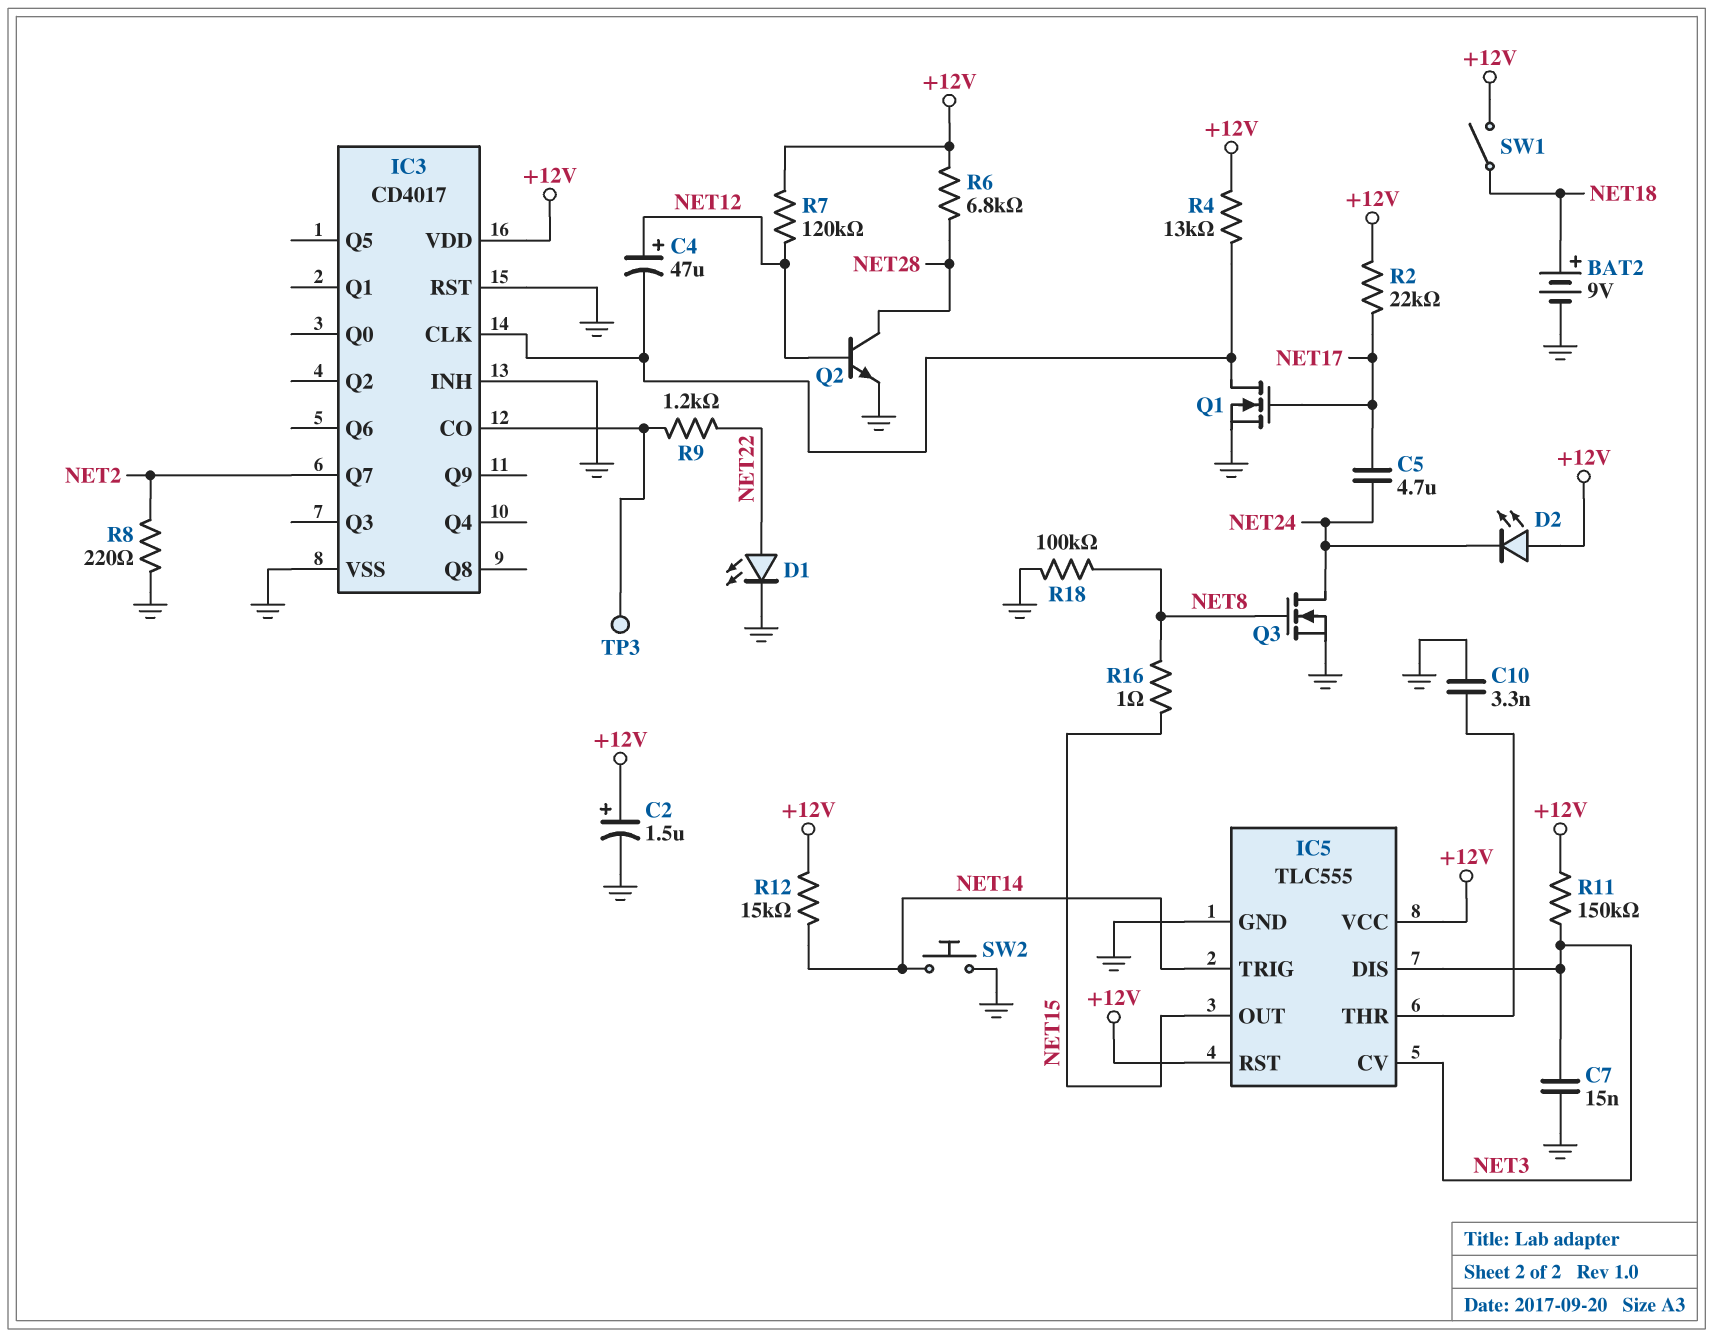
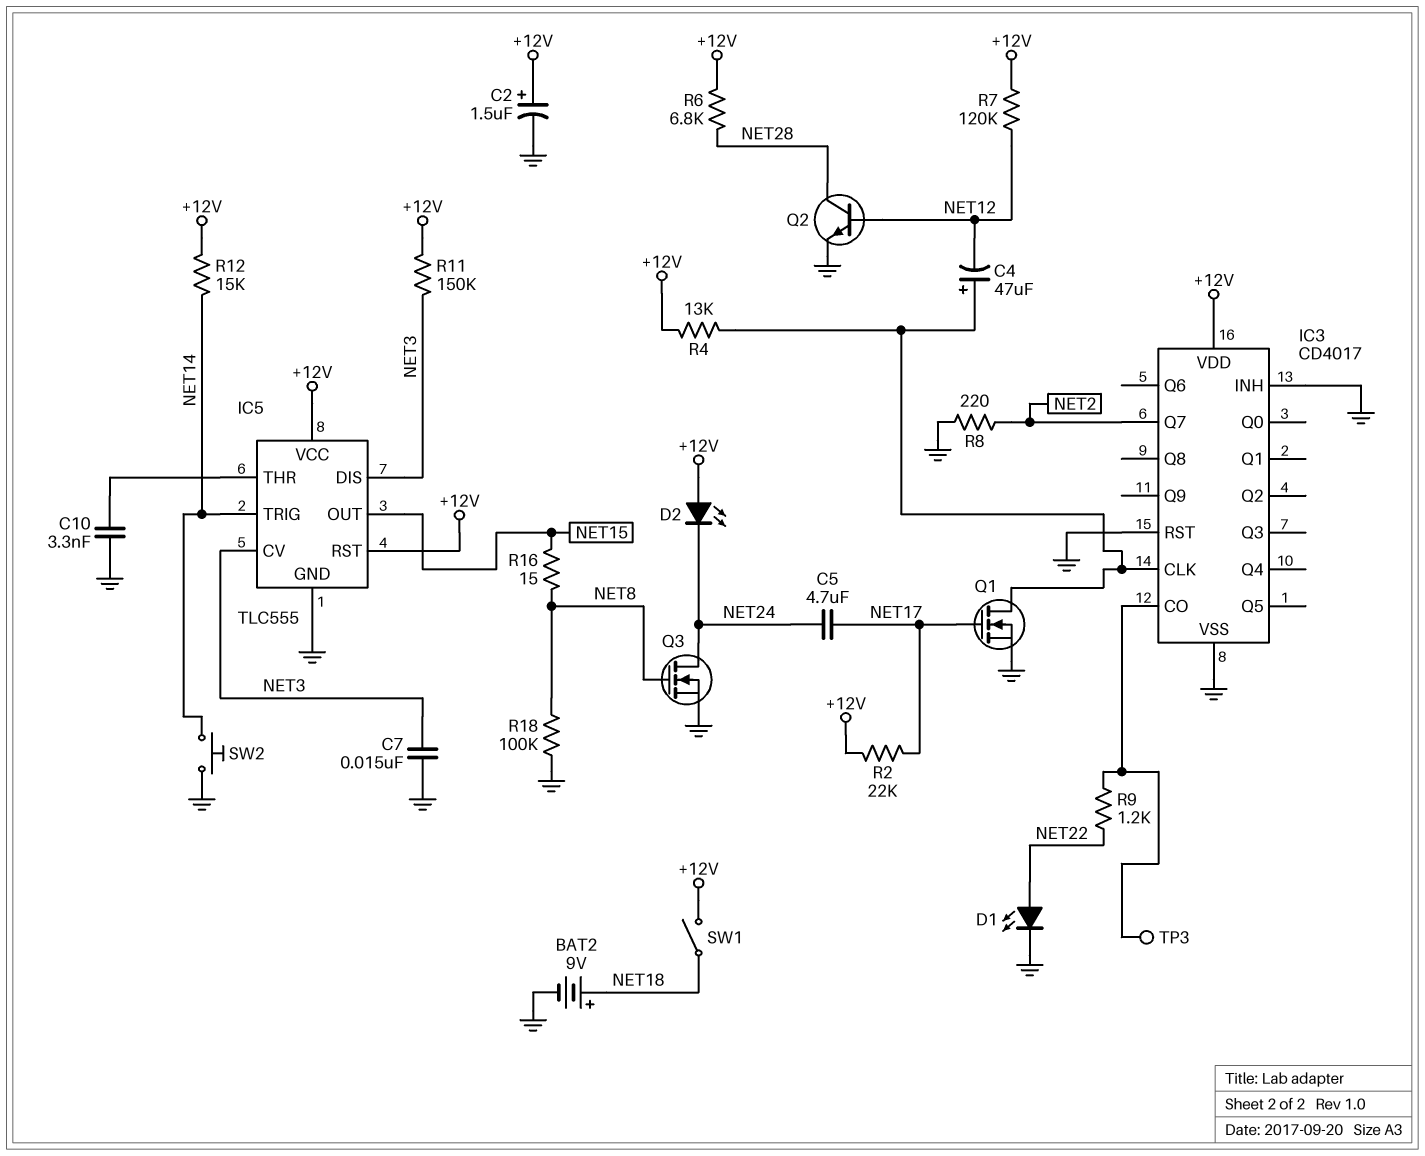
C4: 47uF (plus NET12, minus IC3/CLK) -> 47uF (plus IC3/CLK, minus NET12)
R16: 1 (NET8, NET15) -> 15 (NET8, NET15)

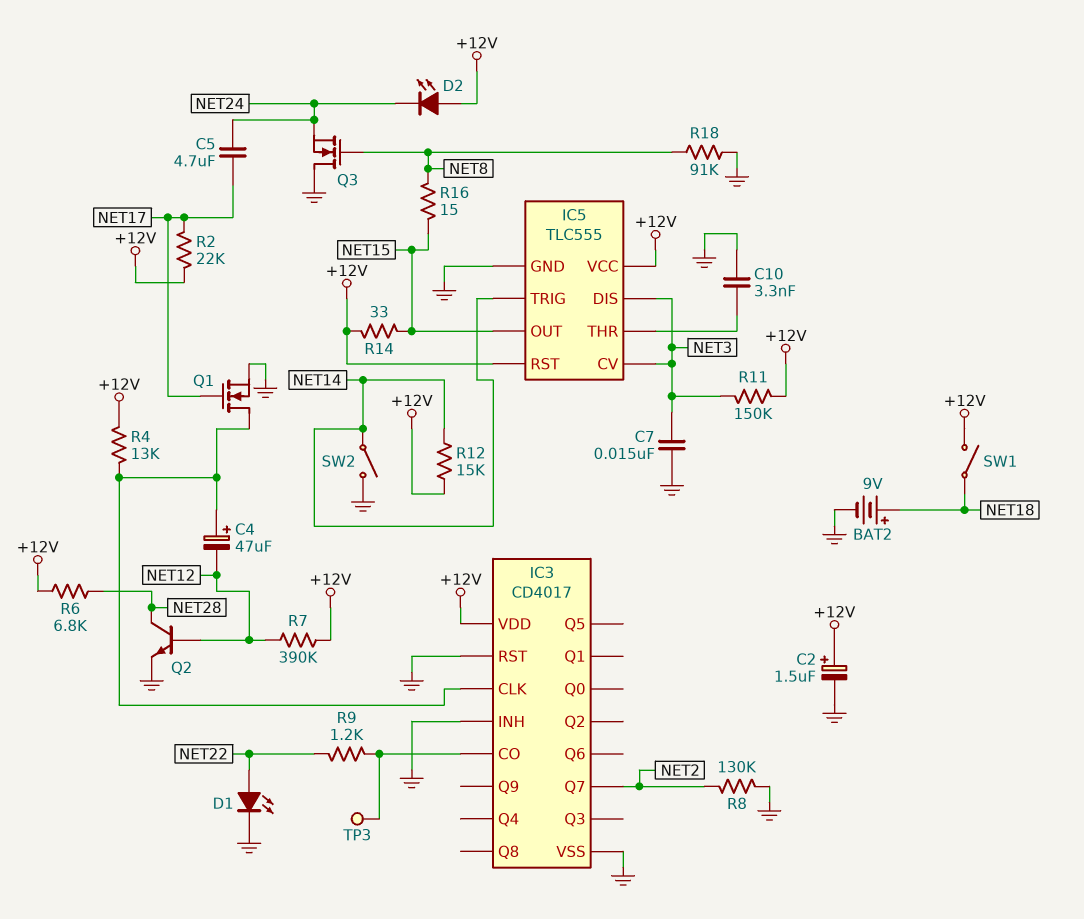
Q3: NMOS (G NET8, D NET24, S GND) -> NMOS (G NET8, D GND, S NET24)
R7: 120k (+12V, NET12) -> 390k (+12V, NET12)
R8: 220 (GND, NET2) -> 130k (GND, NET2)
R14: none -> 33 (+12V, NET15)
R18: 100k (GND, NET8) -> 91k (GND, NET8)
SW2: button (GND, NET14) -> switch (GND, NET14)

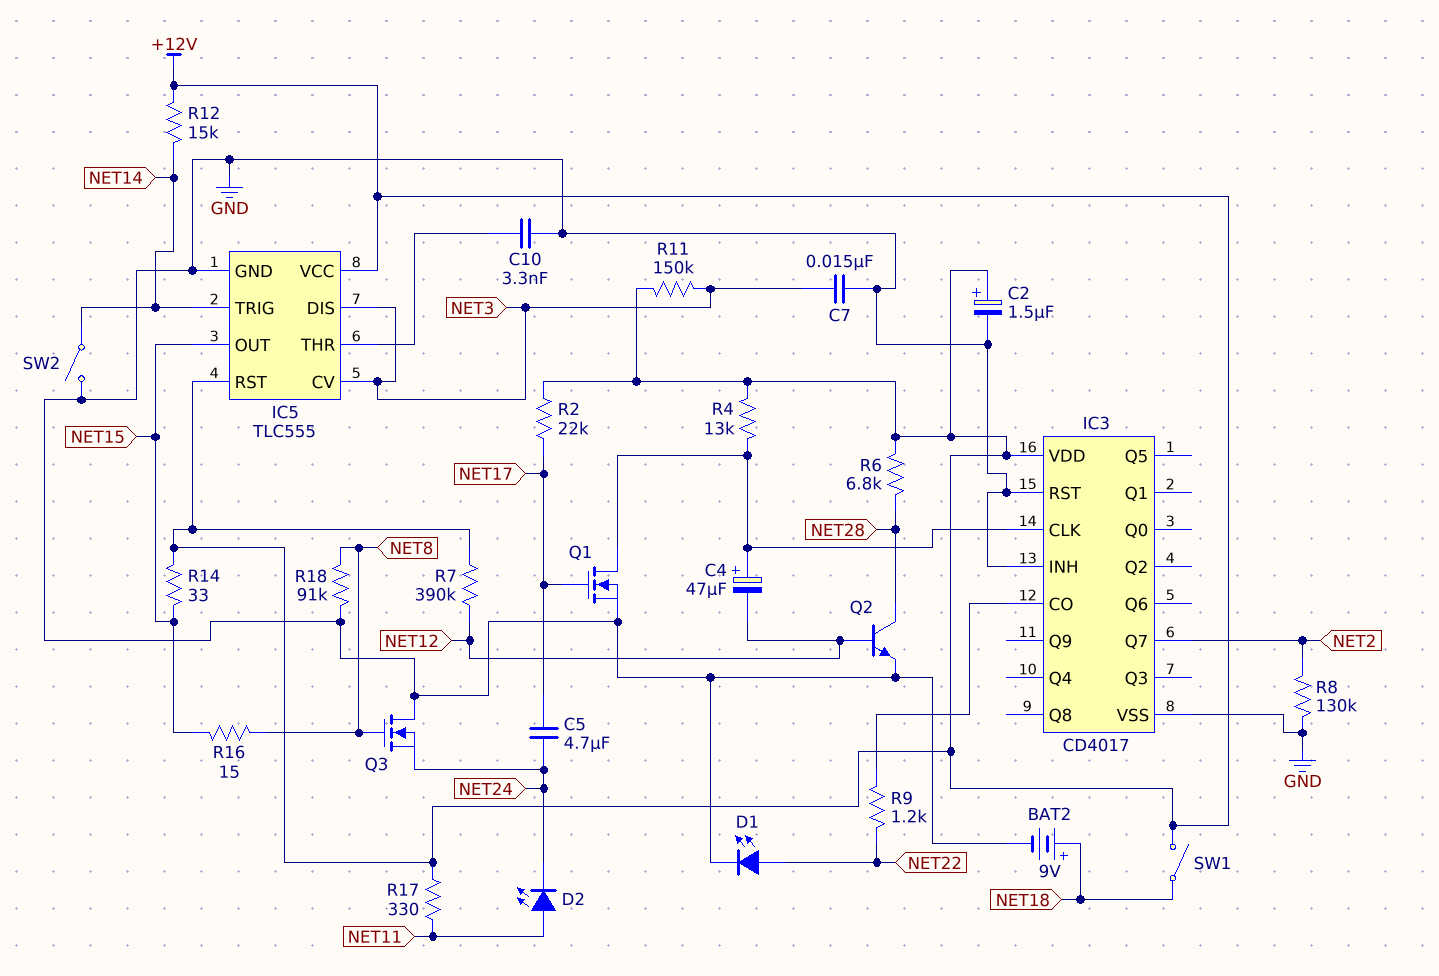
D2: LED (A +12V, K NET24) -> LED (A NET11, K NET24)
R17: none -> 330 (+12V, NET11)
TP3: test point (IC3/CO) -> none

